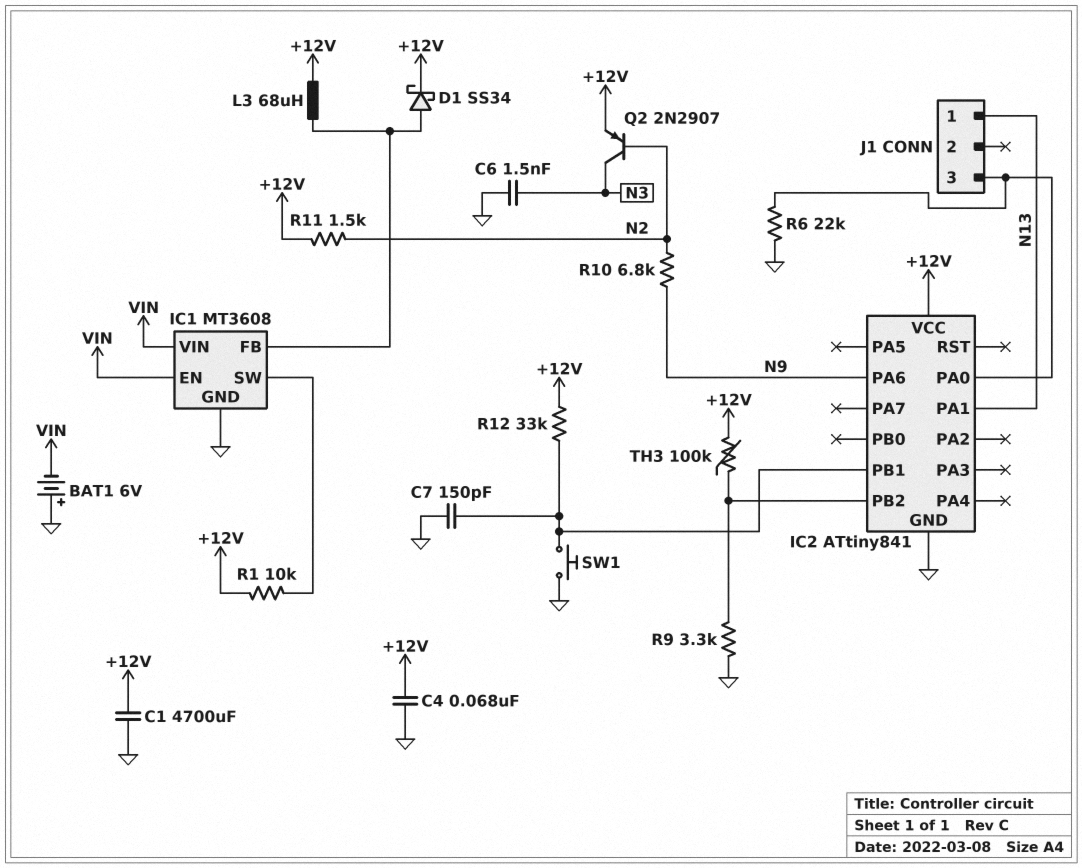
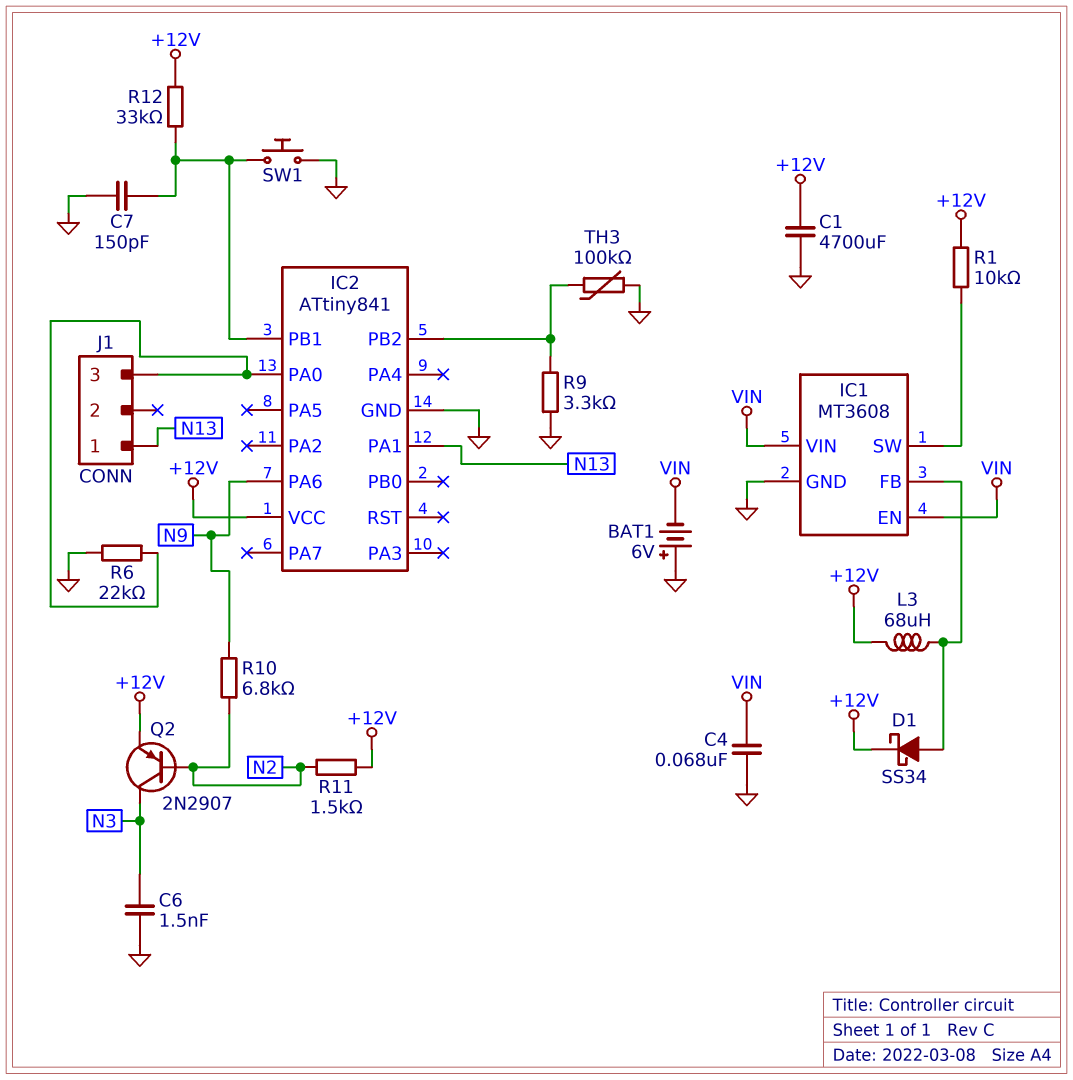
C4: 68nF (+12V, GND) -> 68nF (GND, VIN)
TH3: 100k (+12V, IC2/PB2) -> 100k (GND, IC2/PB2)

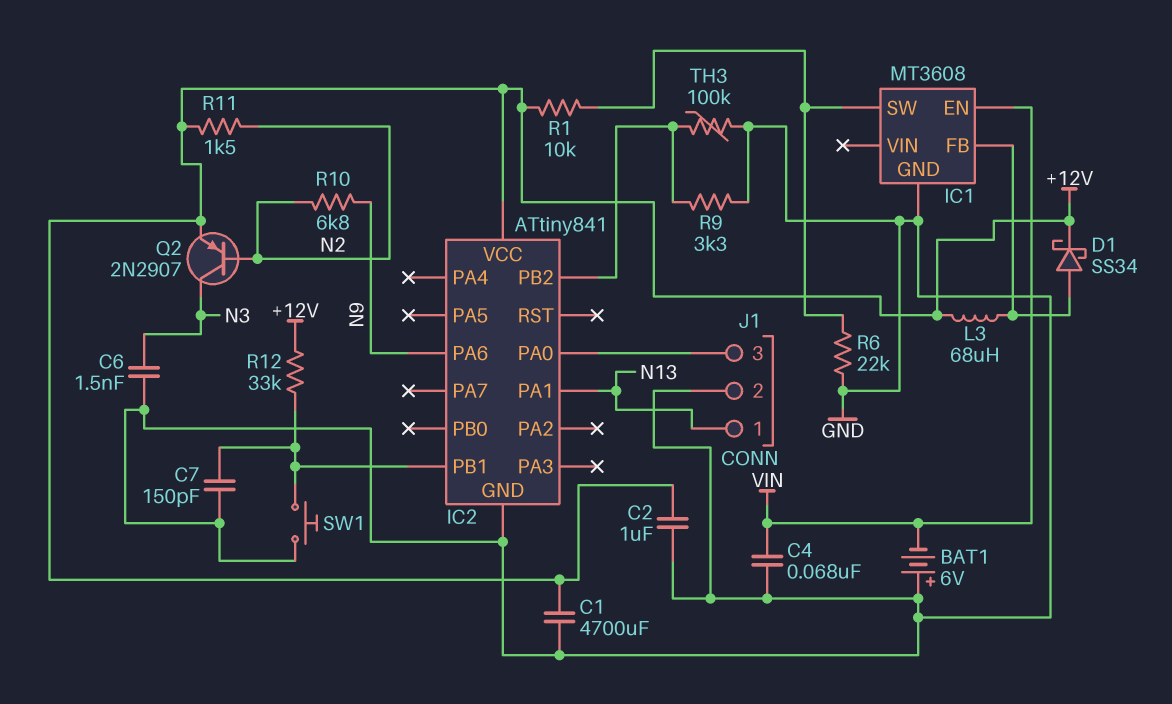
C2: none -> 1uF (+12V, GND)
IC1 pin VIN: VIN -> none
J1 pin 2: none -> GND
R6: 22k (GND, IC2/PA0) -> 22k (GND, IC1/SW)

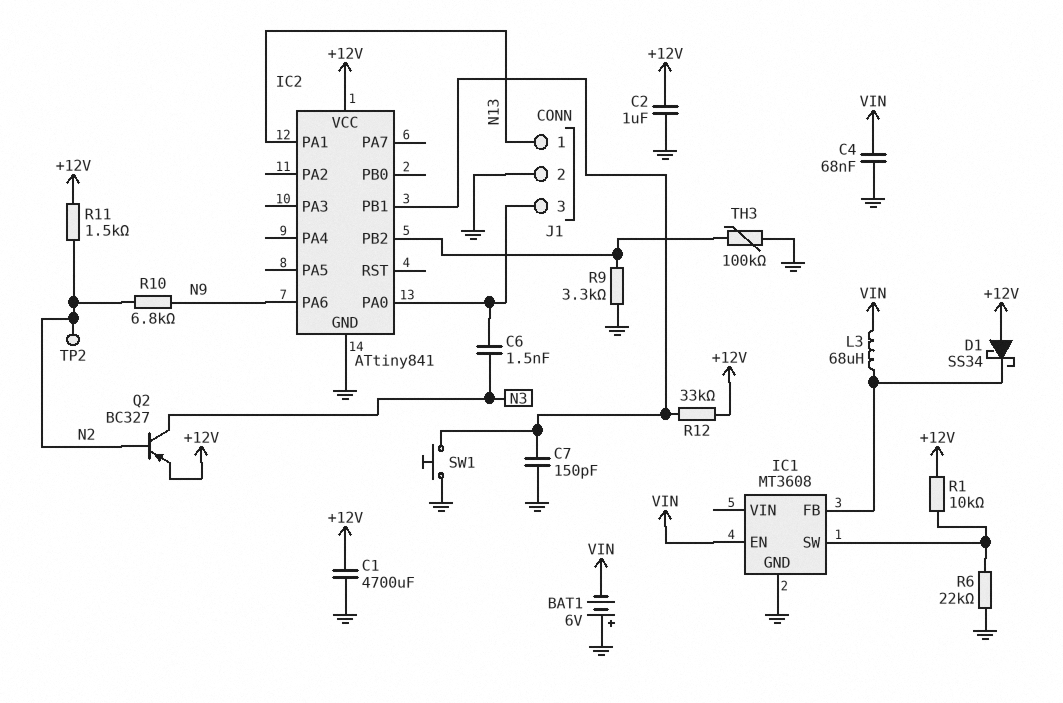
C6: 1.5nF (GND, N3) -> 1.5nF (IC2/PA0, N3)
D1: schottky SS34 (A IC1/FB, K +12V) -> schottky SS34 (A +12V, K IC1/FB)
L3: 68uH (+12V, IC1/FB) -> 68uH (IC1/FB, VIN)
Q2: PNP 2N2907 (B N2, C N3, E +12V) -> PNP BC327 (B N2, C N3, E +12V)
TP2: none -> test point (N2)

